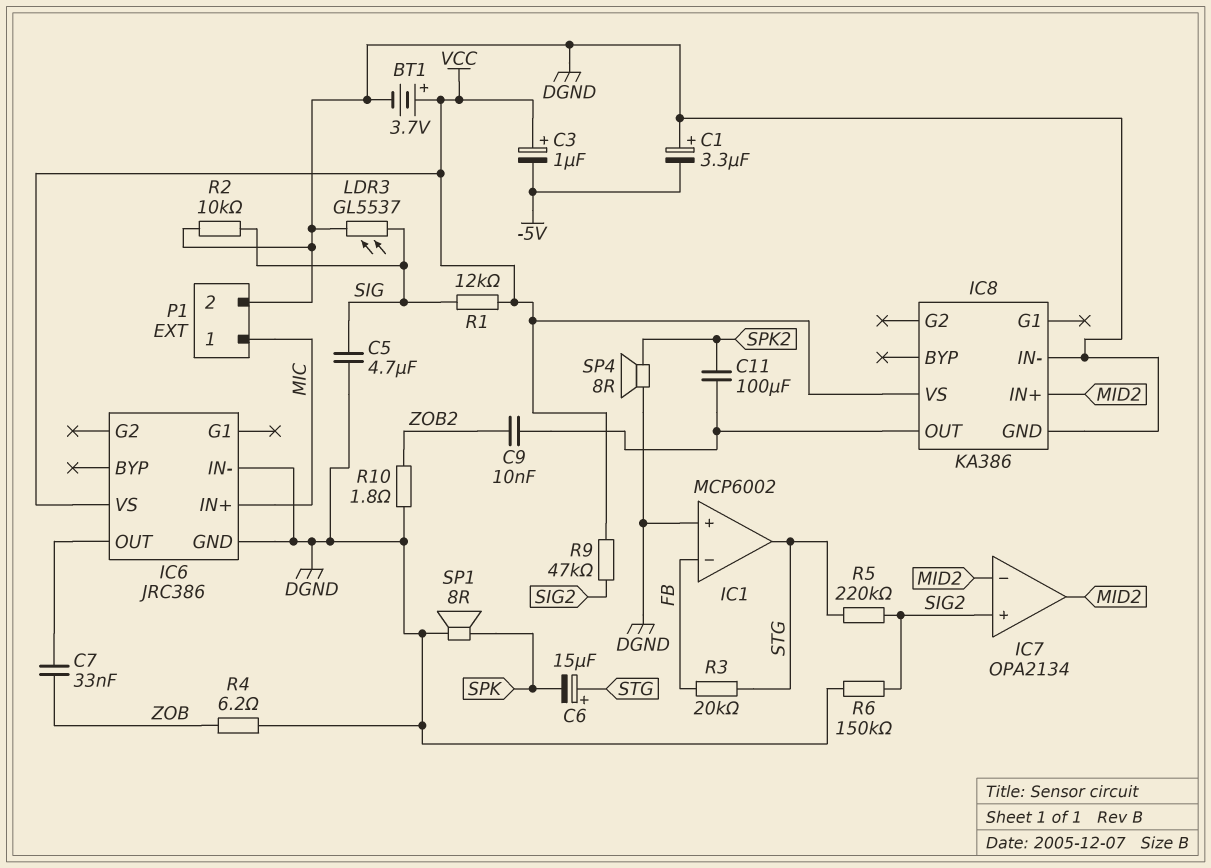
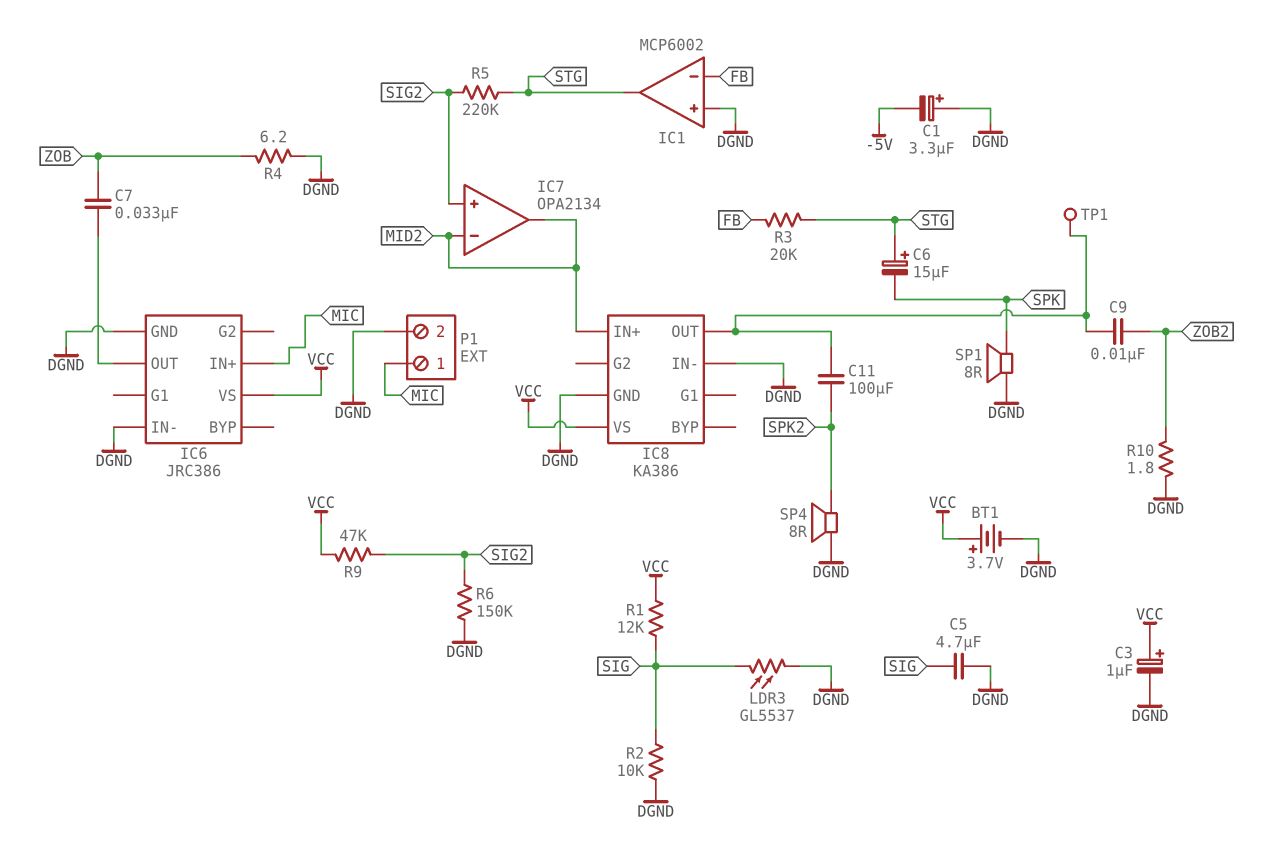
C3: 1uF (plus VCC, minus -5V) -> 1uF (plus VCC, minus DGND)
TP1: none -> test point (IC8/OUT)

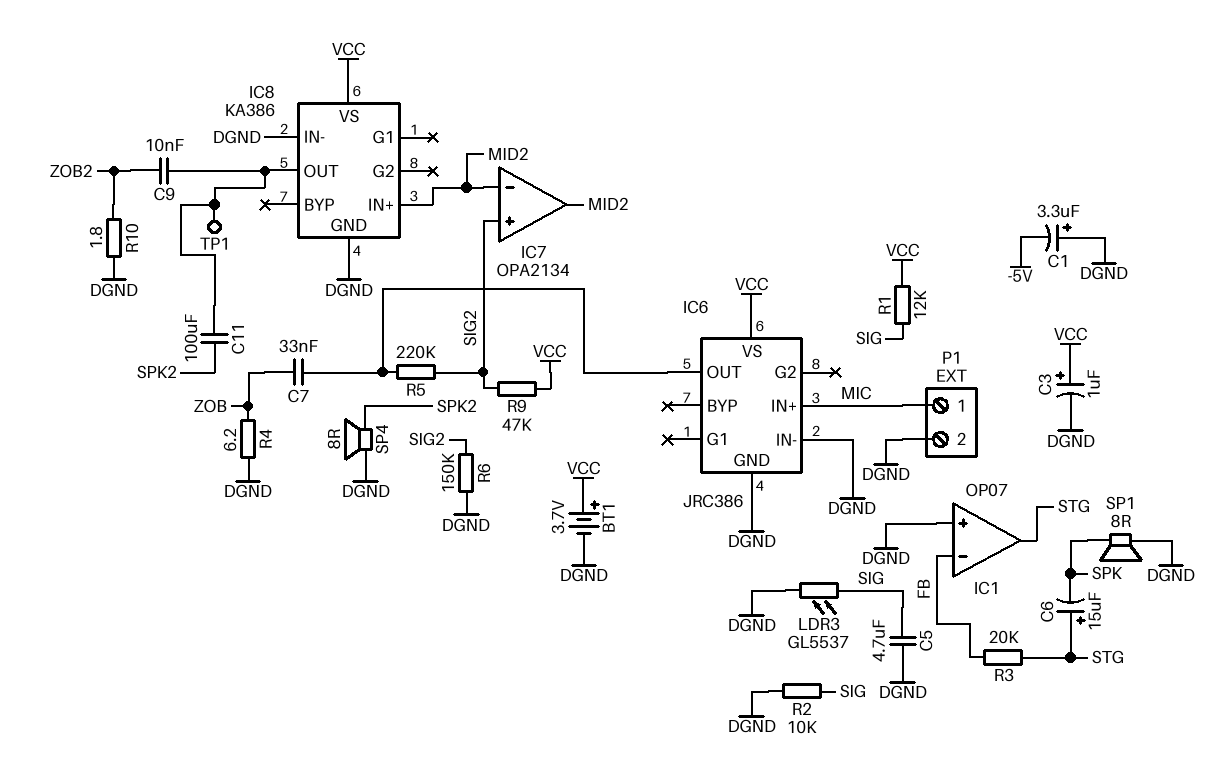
IC1: MCP6002 -> OP07
R5: 220k (SIG2, STG) -> 220k (IC6/OUT, SIG2)

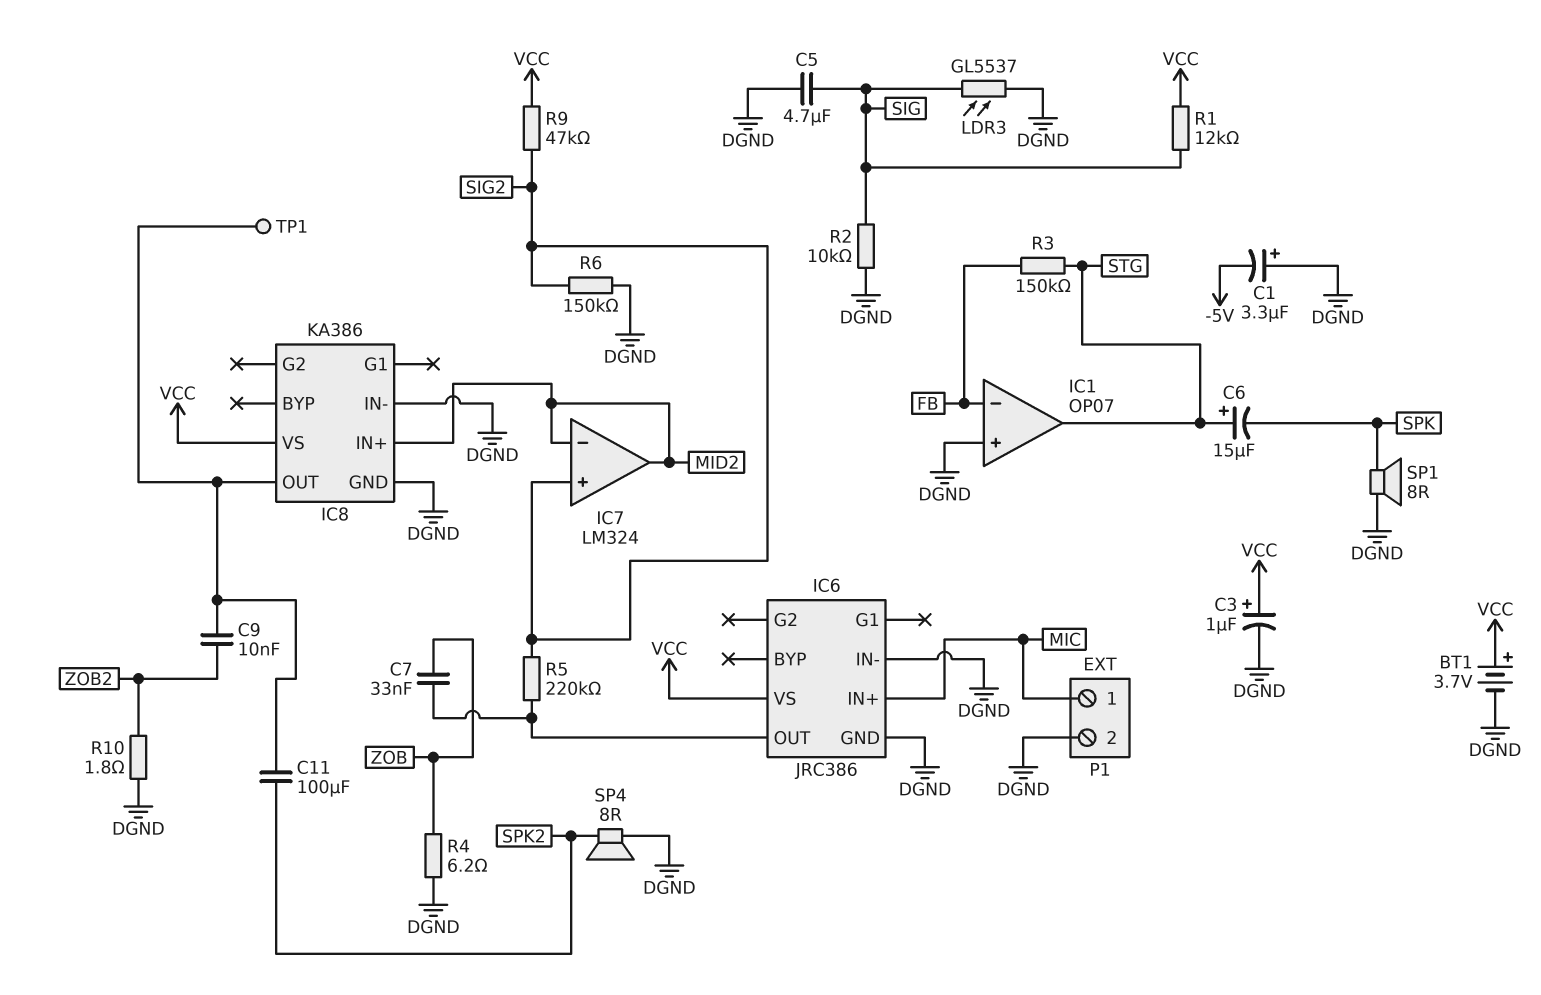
IC7: OPA2134 -> LM324
R3: 20k (FB, STG) -> 150k (FB, STG)

